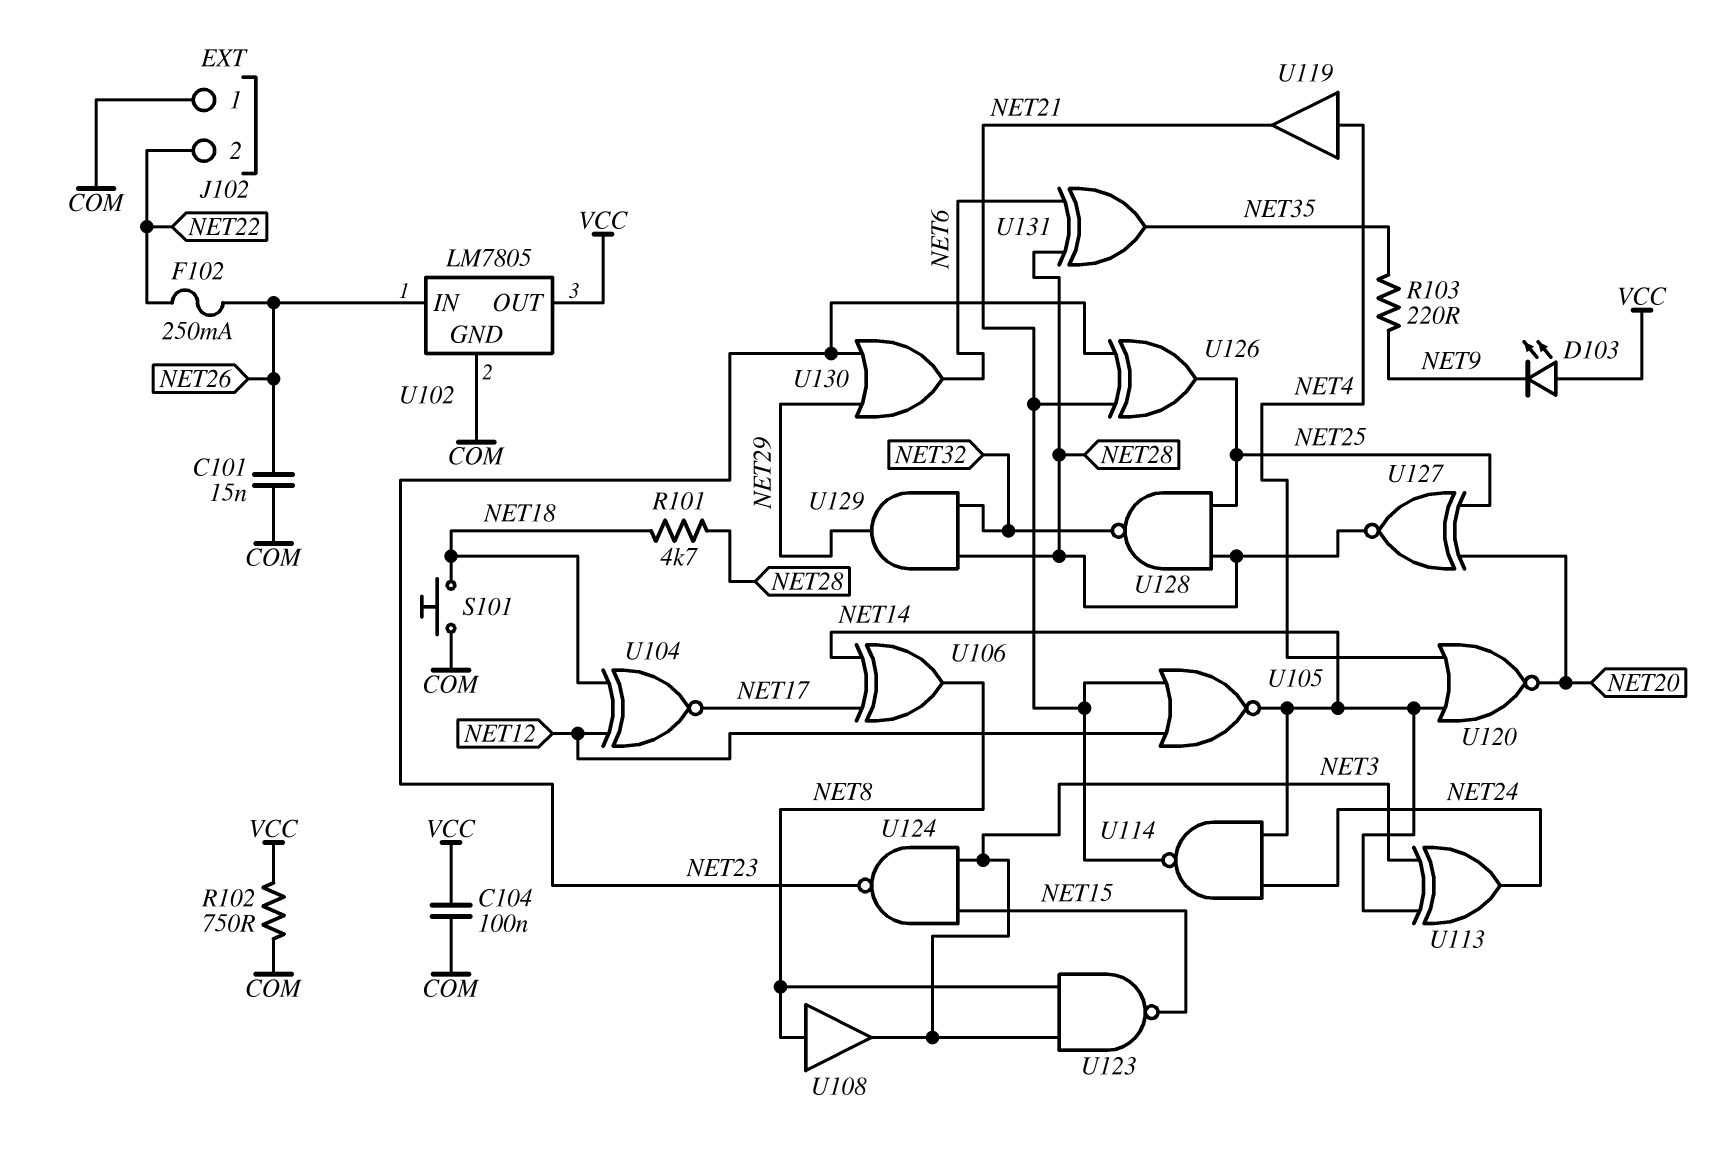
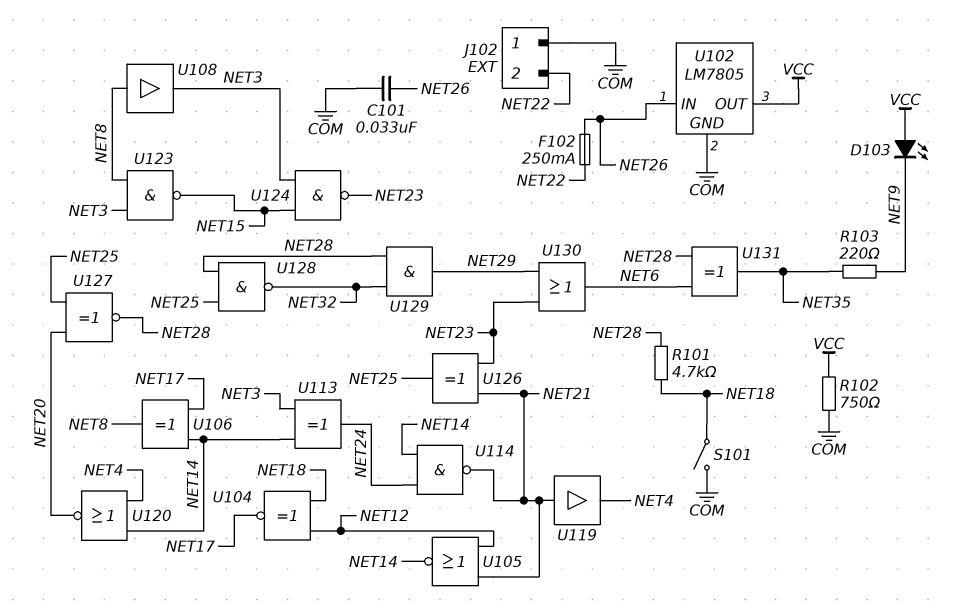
C101: 15nF (COM, NET26) -> 33nF (COM, NET26)
C104: 100nF (COM, VCC) -> none
S101: button (COM, NET18) -> switch (COM, NET18)
U119: buffer (in NET4, out NET21) -> buffer (in NET21, out NET4)

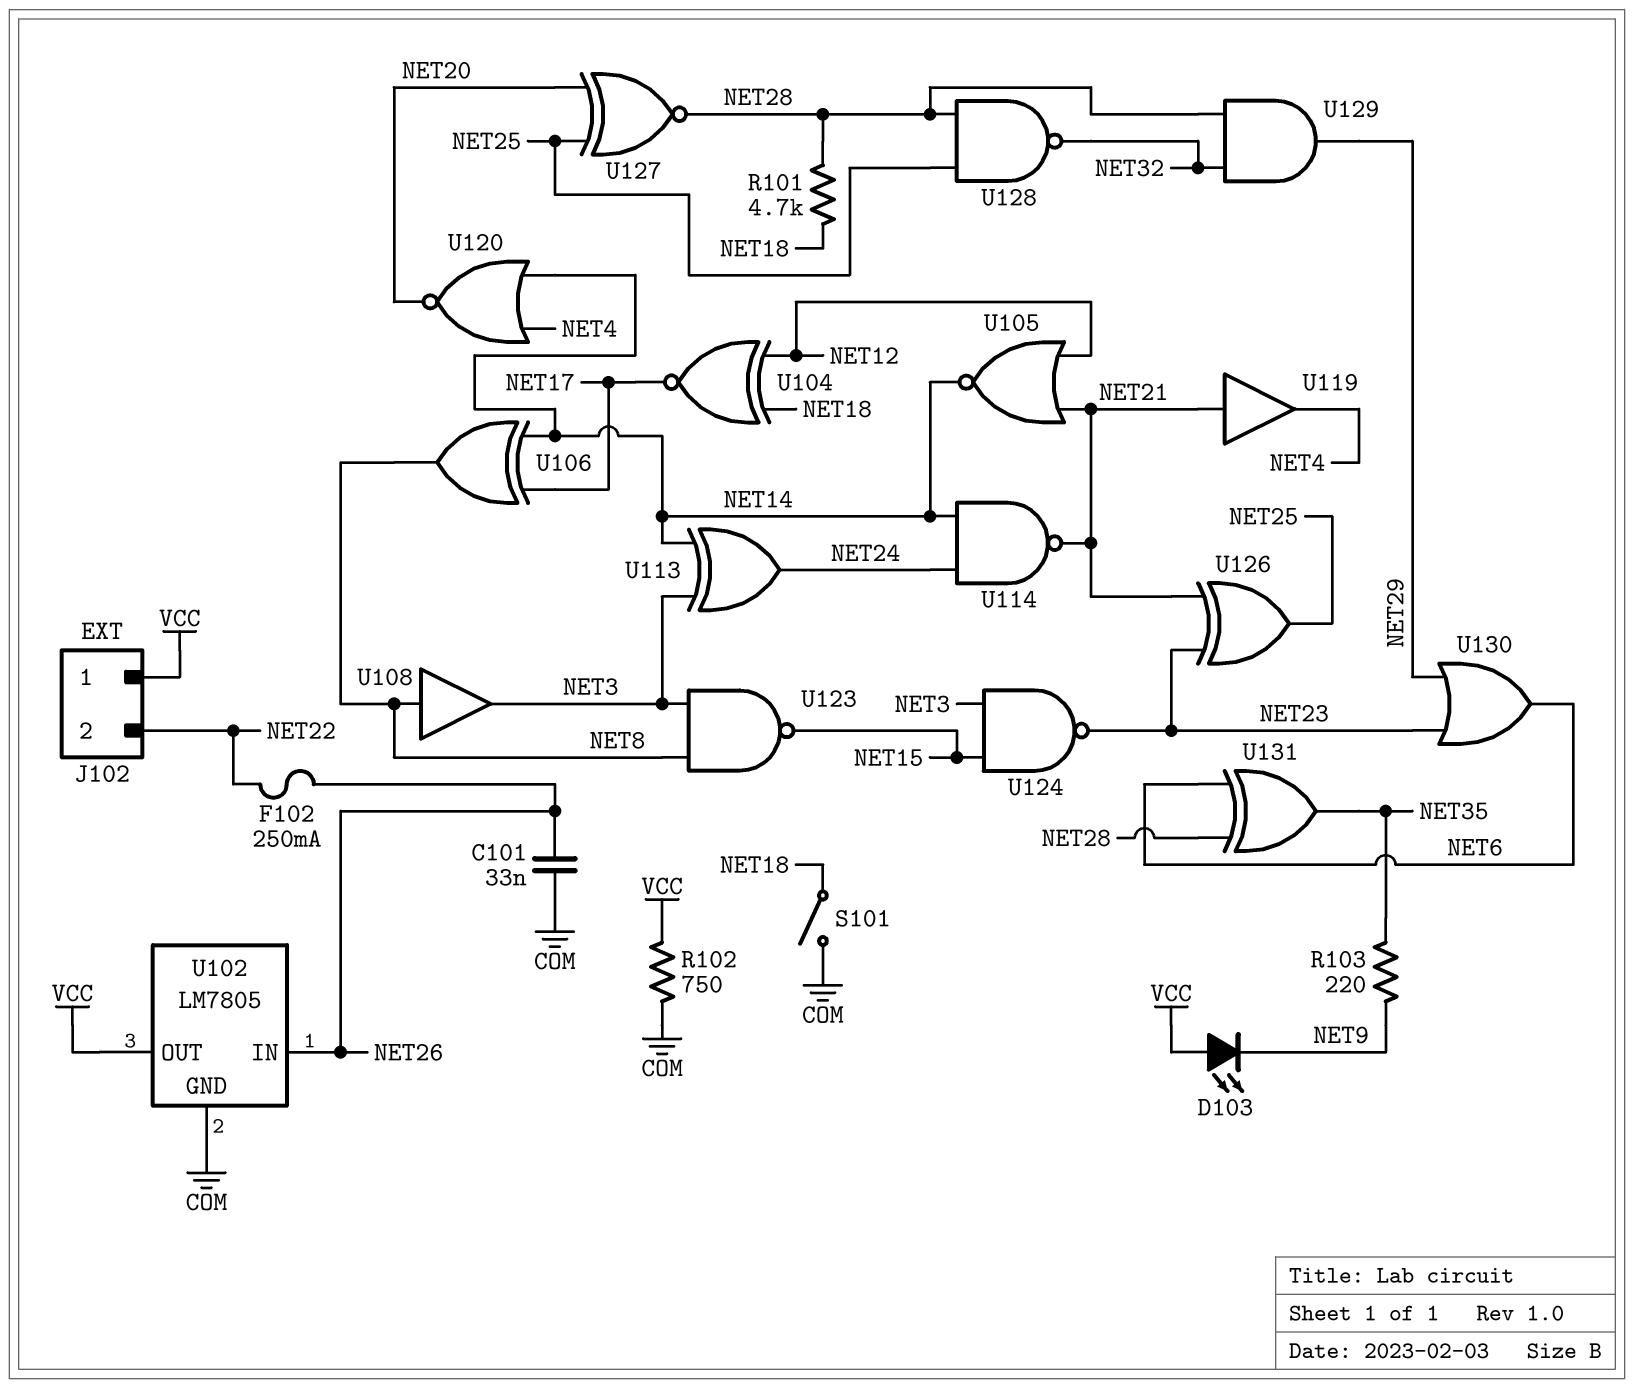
J102 pin 1: COM -> VCC

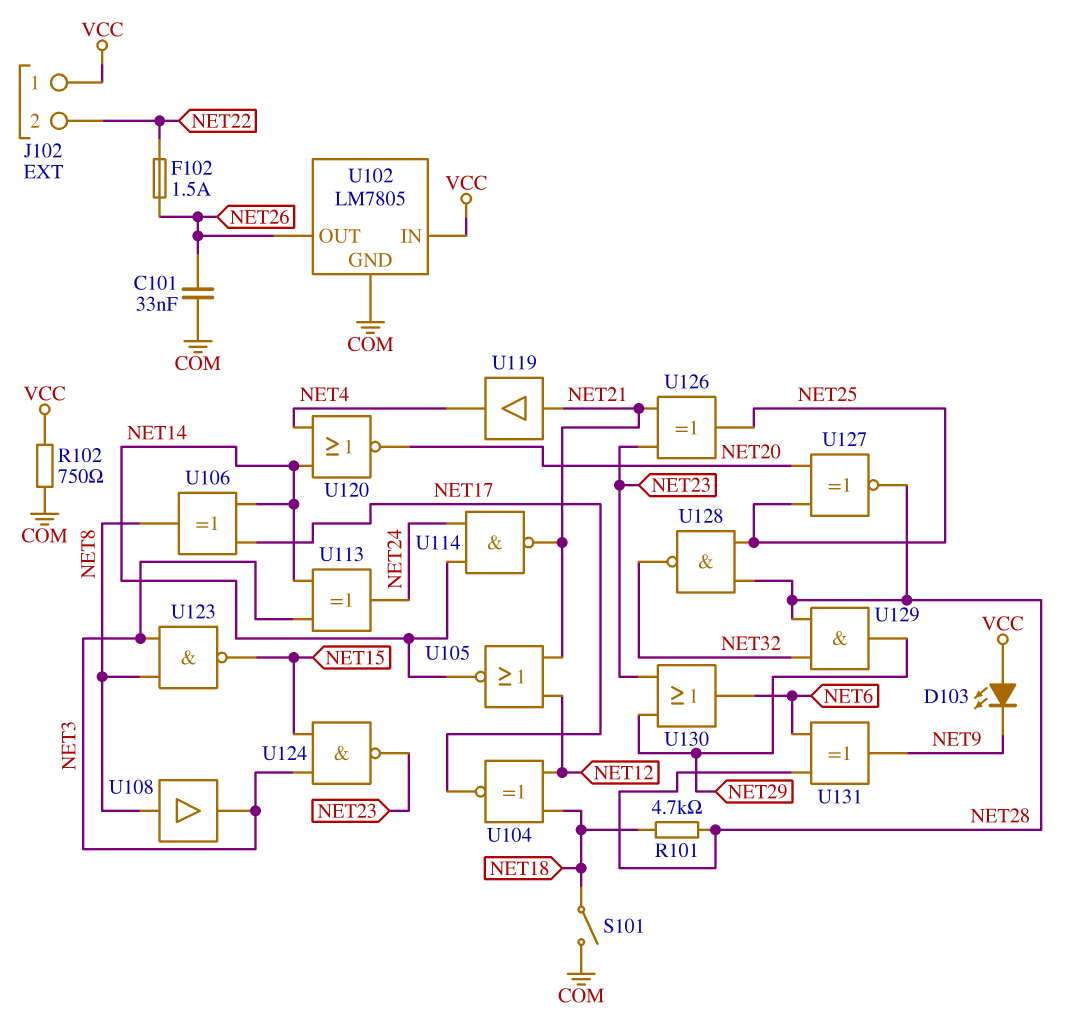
F102: 250mA (NET22, NET26) -> 1.5A (NET22, NET26)
R103: 220 (NET9, NET35) -> none
U102 pin IN: NET26 -> VCC
U102 pin OUT: VCC -> NET26
U131: XOR (in NET6, in NET28, out NET35) -> XOR (in NET6, in NET28, out NET9)

